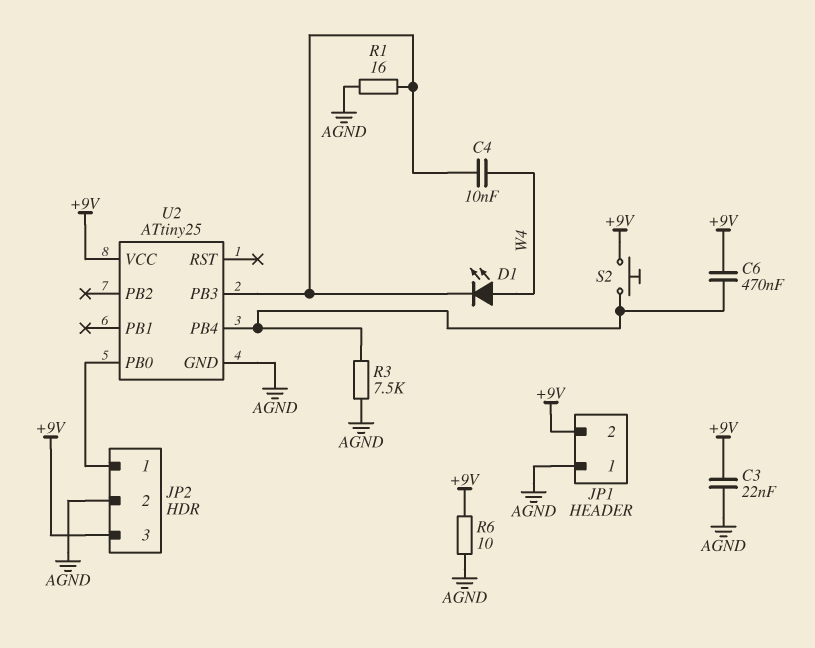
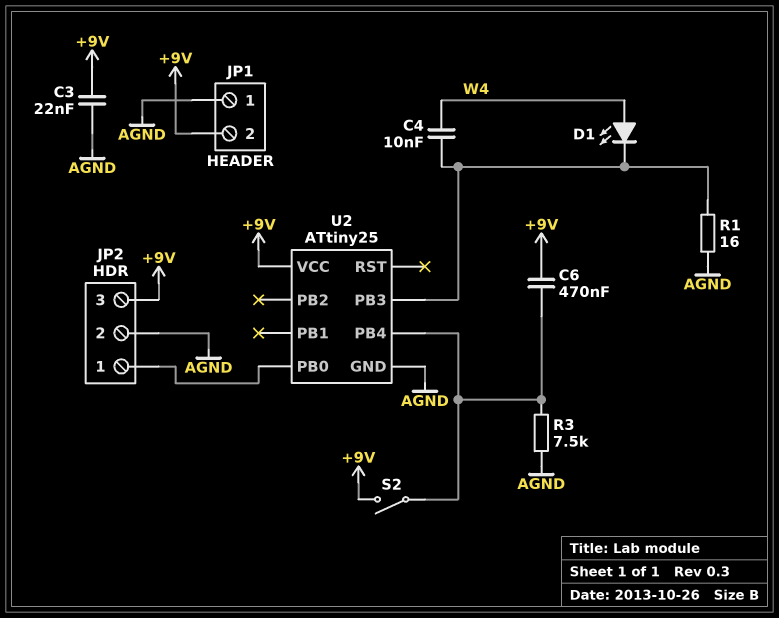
R6: 10 (+9V, AGND) -> none
S2: button (+9V, U2/PB4) -> switch (+9V, U2/PB4)

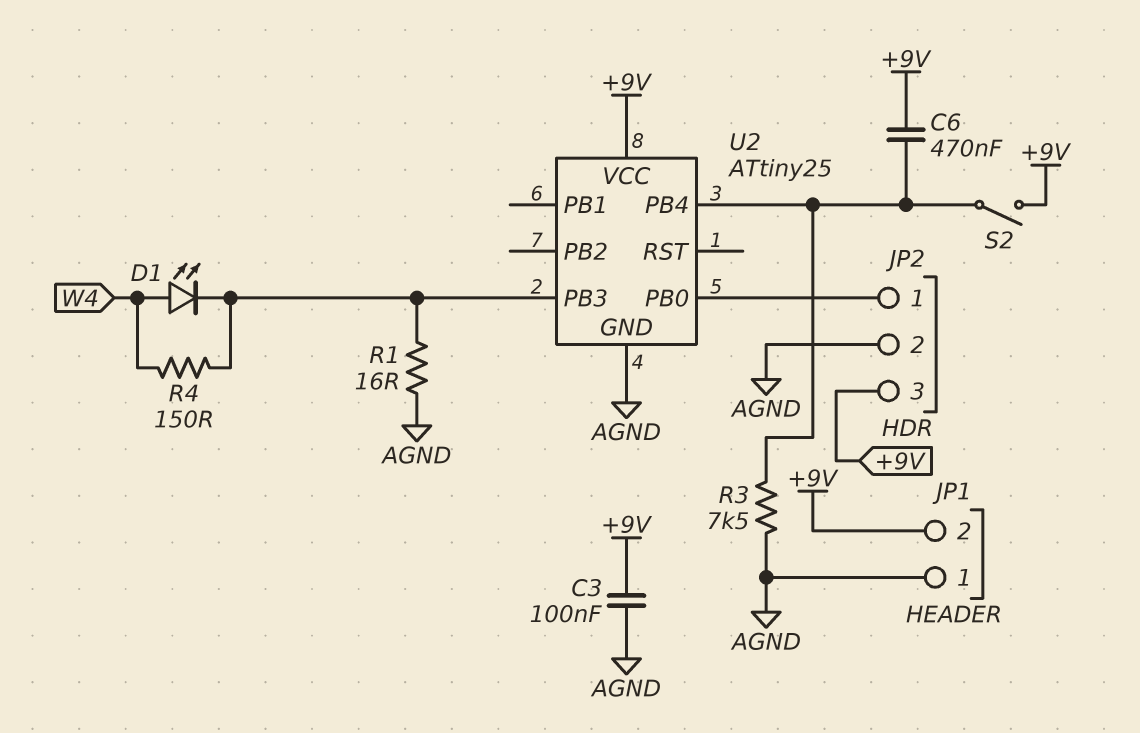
C3: 22nF (+9V, AGND) -> 100nF (+9V, AGND)
C4: 10nF (U2/PB3, W4) -> none
R4: none -> 150 (U2/PB3, W4)

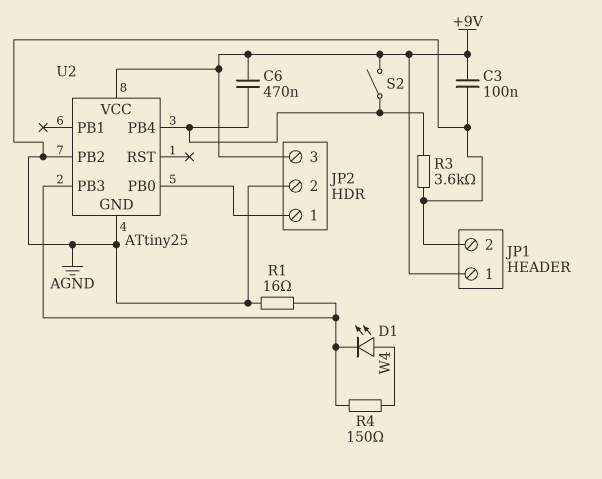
JP1 pin 1: AGND -> +9V
JP1 pin 2: +9V -> AGND
R3: 7.5k (AGND, U2/PB4) -> 3.6k (AGND, U2/PB4)
U2 pin PB2: none -> AGND

